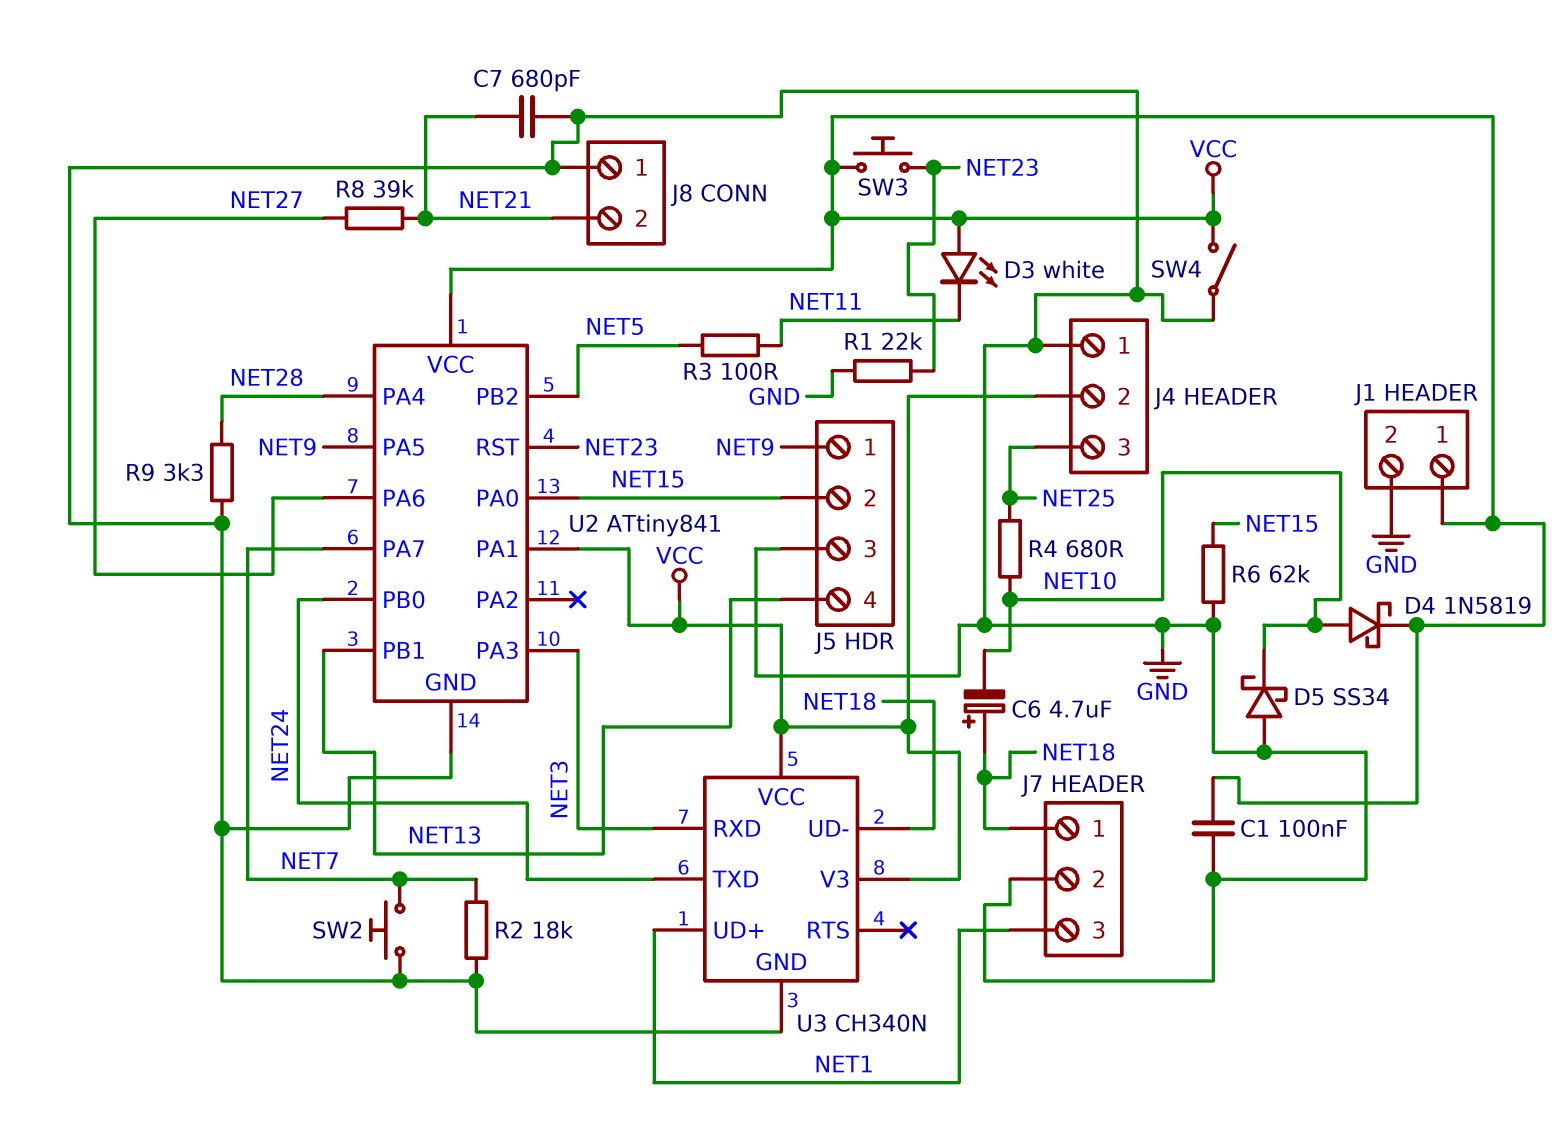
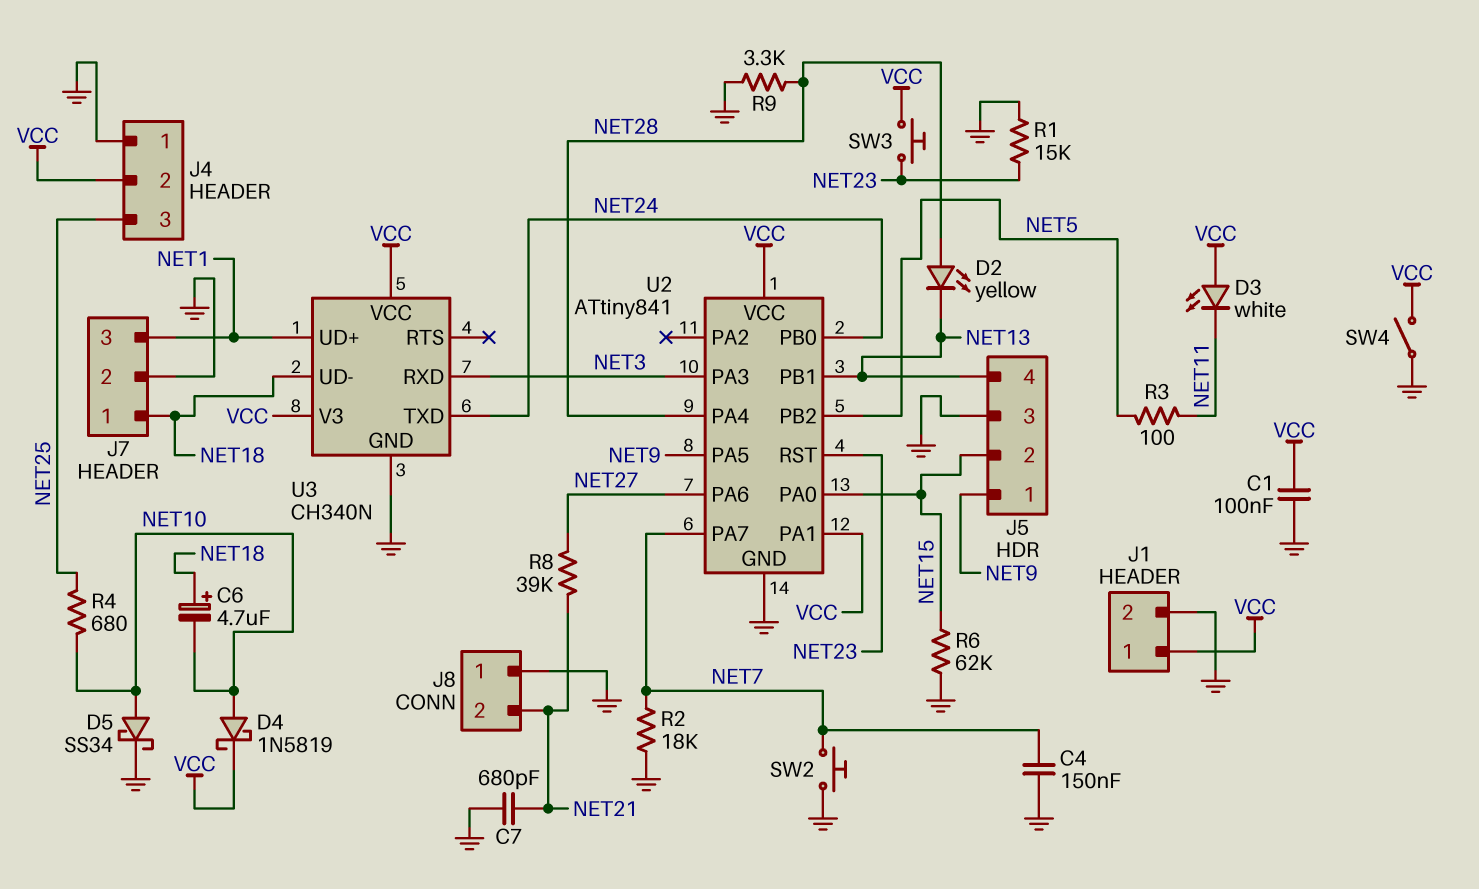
C4: none -> 150nF (GND, NET7)
D2: none -> LED yellow (A NET28, K NET13)
D5: schottky SS34 (A GND, K NET10) -> schottky SS34 (A NET10, K GND)
R1: 22k (GND, NET23) -> 15k (GND, NET23)

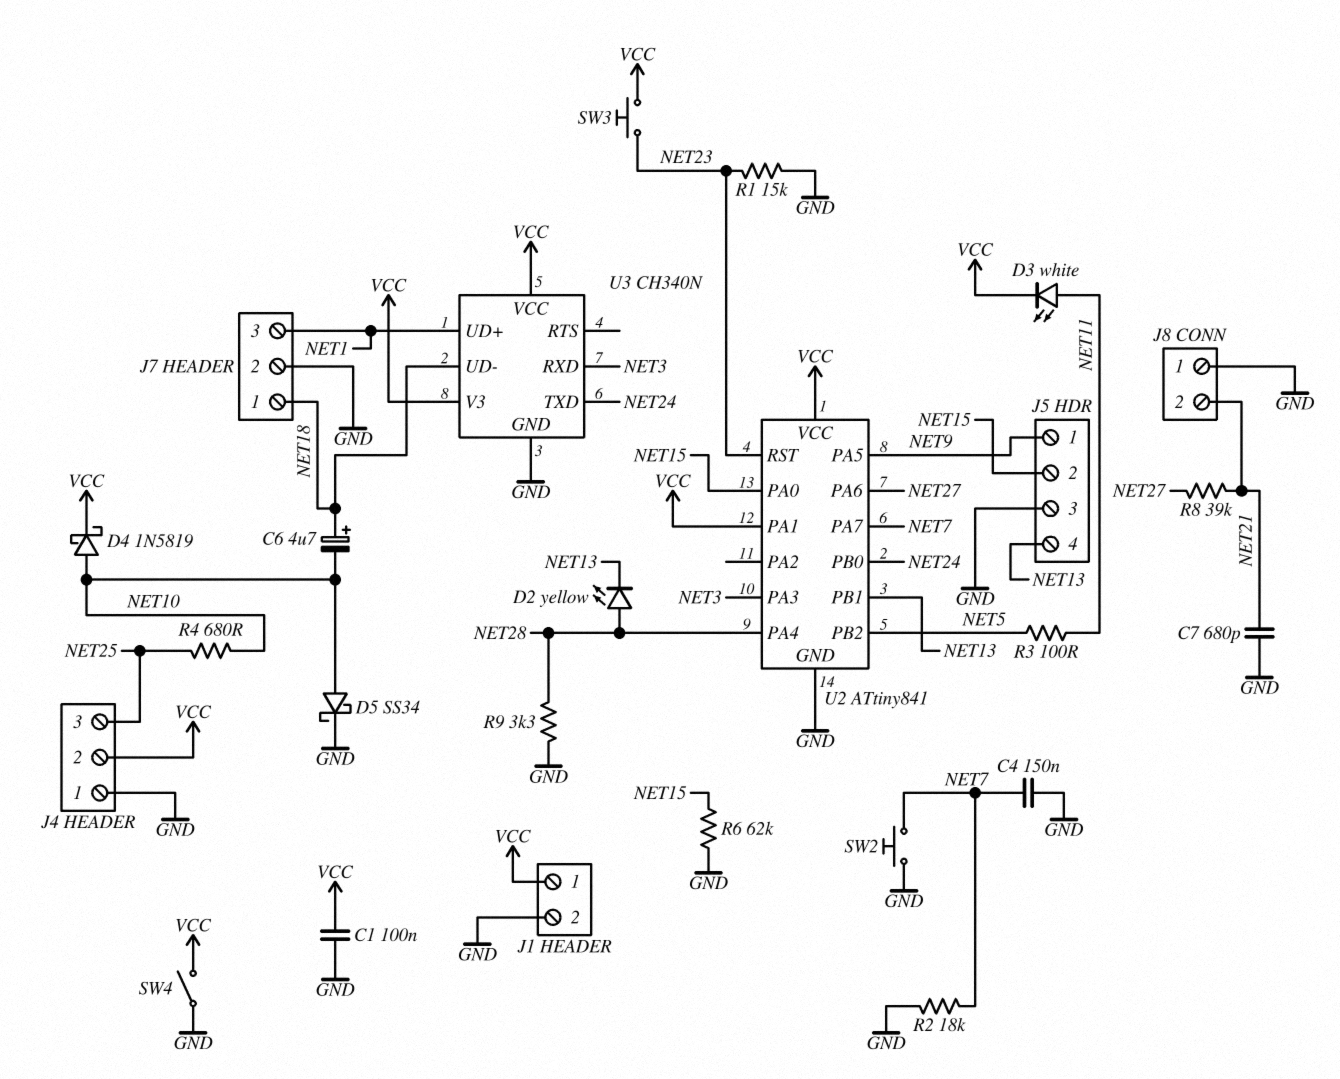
D3: LED white (A VCC, K NET11) -> LED white (A NET11, K VCC)

